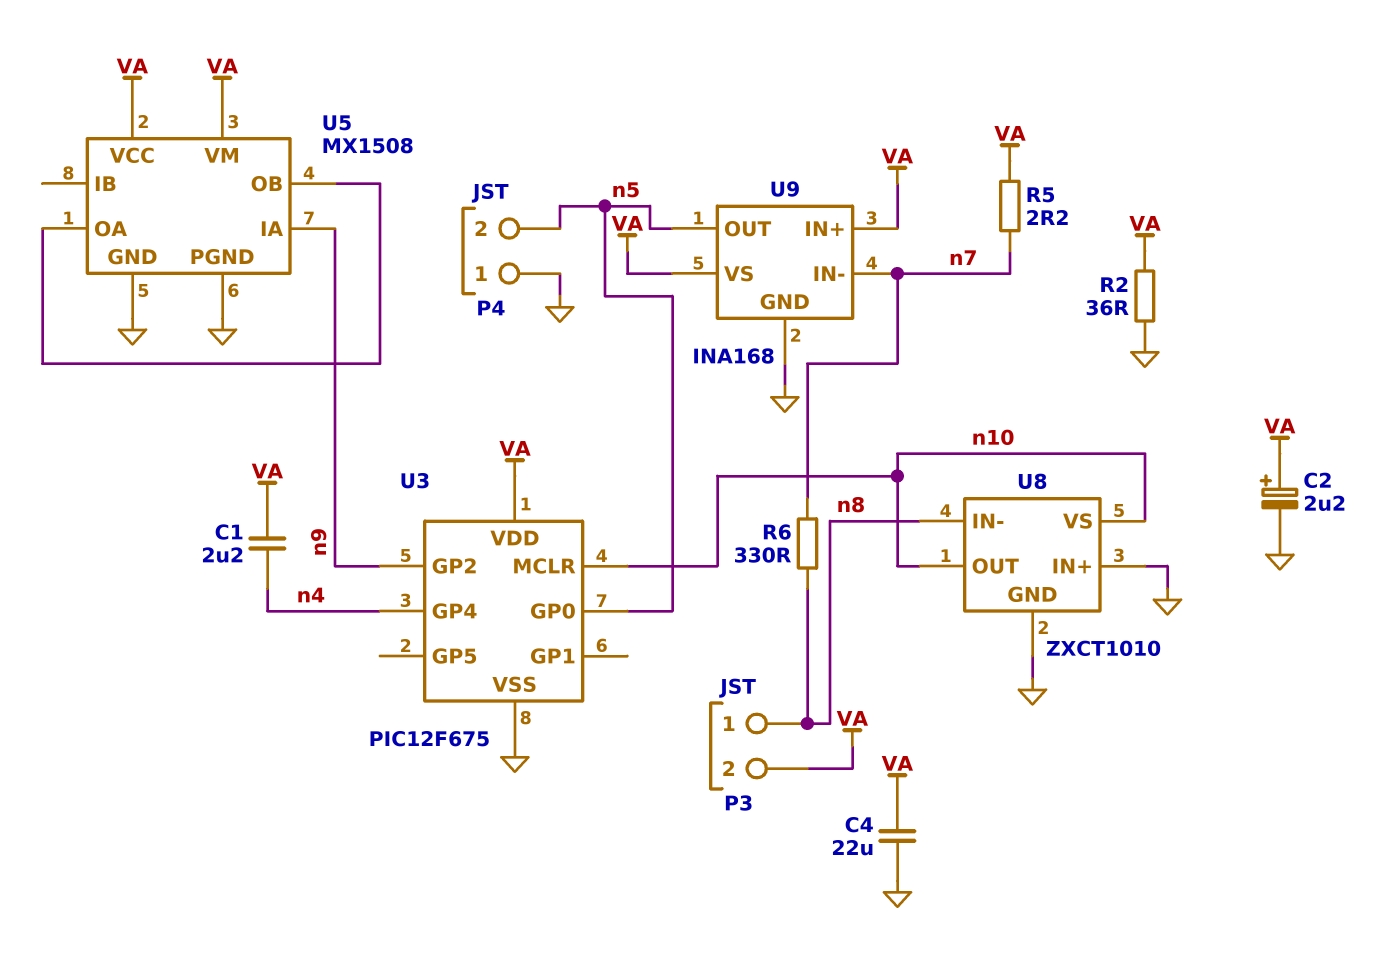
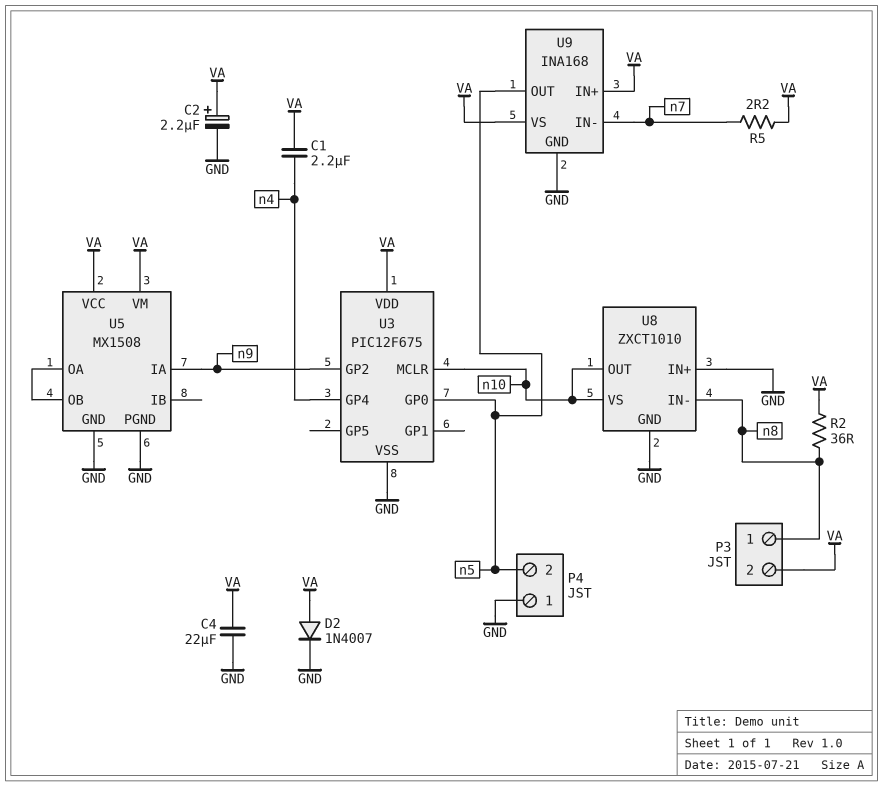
D2: none -> diode 1N4007 (A VA, K GND)
R2: 36 (GND, VA) -> 36 (VA, n8)
R6: 330 (n7, n8) -> none

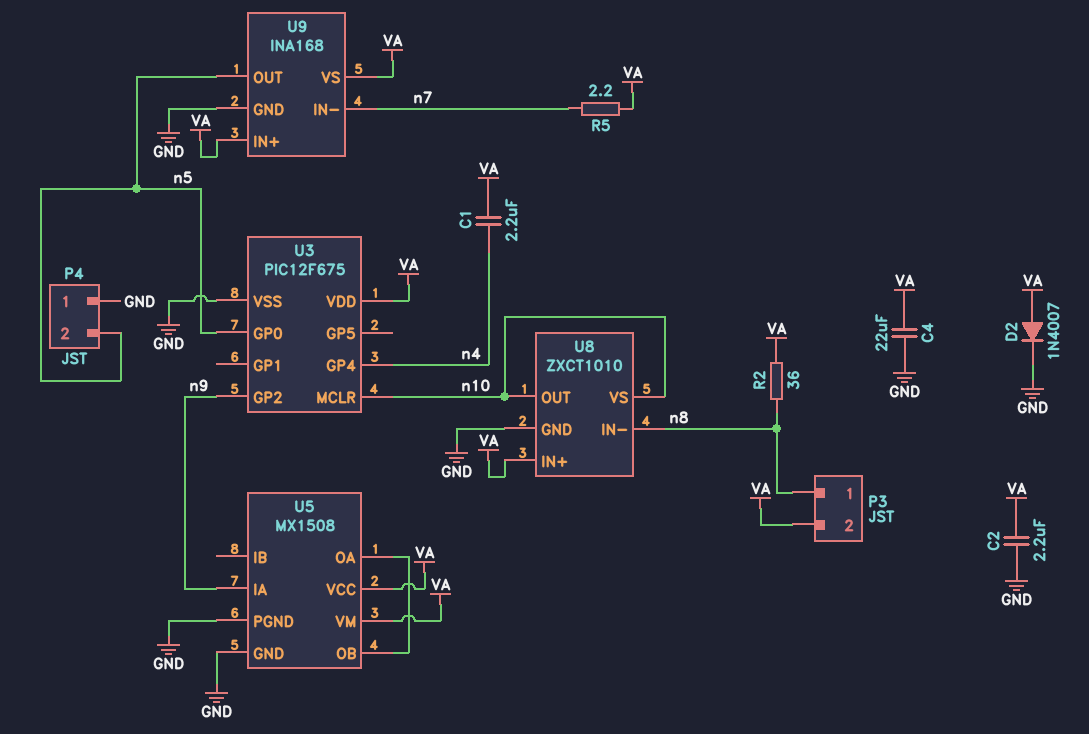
C2: 2.2uF (plus VA, minus GND) -> 2.2uF (GND, VA)
U8 pin IN+: GND -> VA

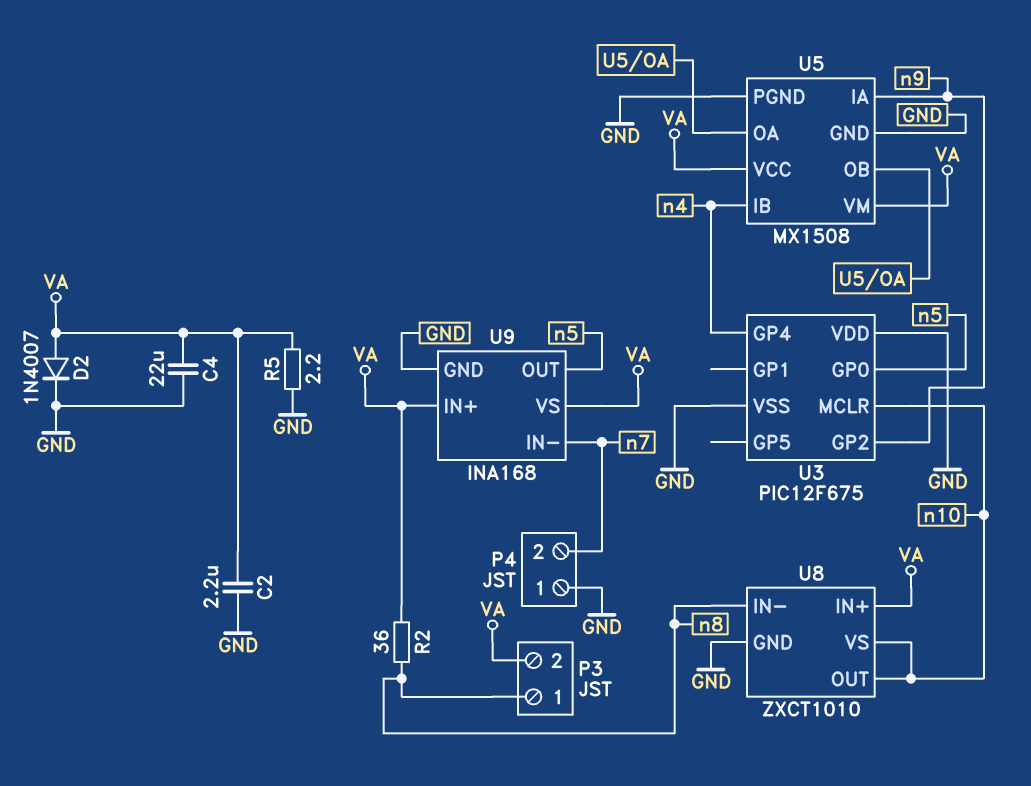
C1: 2.2uF (VA, n4) -> none
P4 pin 2: n5 -> n7
R5: 2.2 (VA, n7) -> 2.2 (GND, VA)
U3 pin VDD: VA -> GND
U5 pin IB: none -> n4

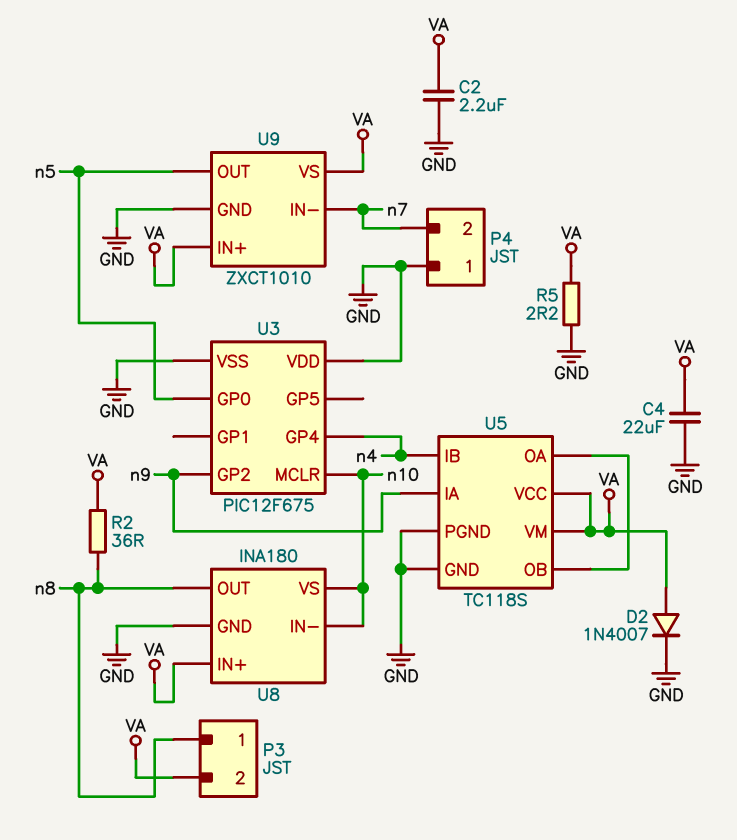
U5: MX1508 -> TC118S
U8: ZXCT1010 -> INA180
U8 pin IN-: n8 -> n10
U8 pin OUT: n10 -> n8
U9: INA168 -> ZXCT1010

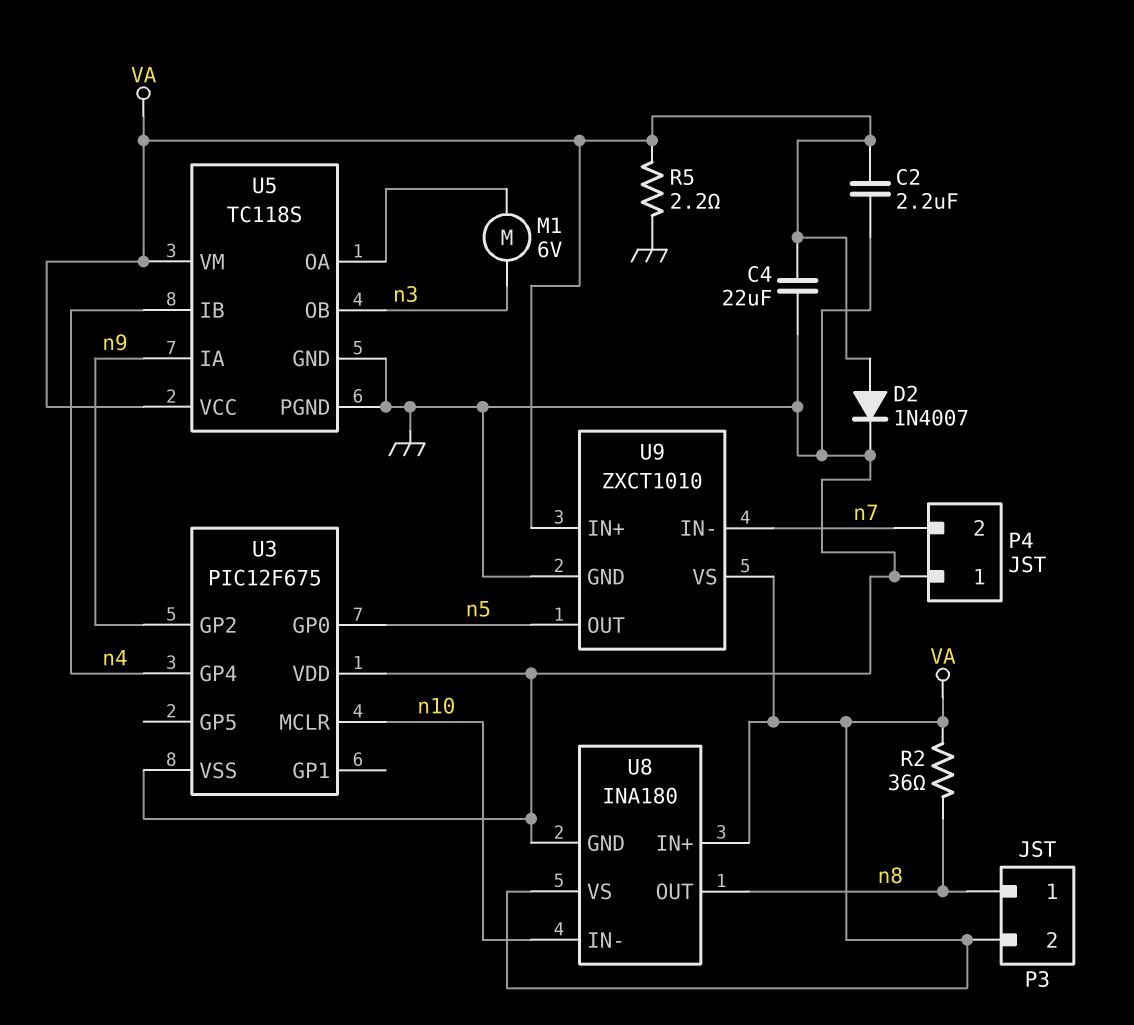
M1: none -> motor 6V (U5/OA, n3)
U5 pin OB: U5/OA -> n3
U8 pin VS: n10 -> VA

